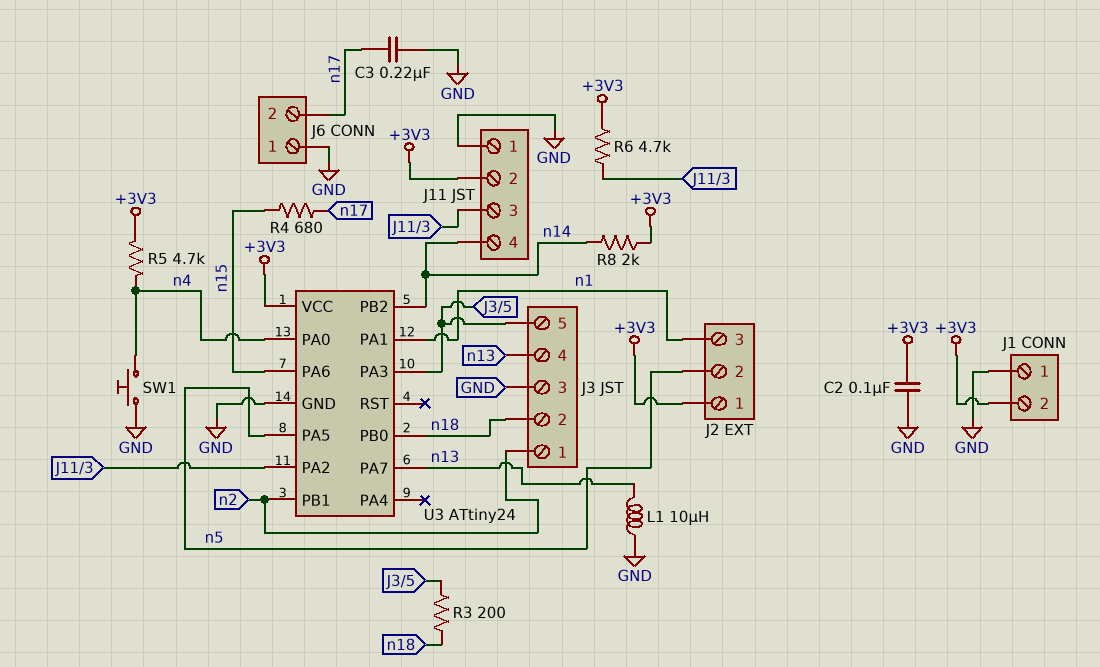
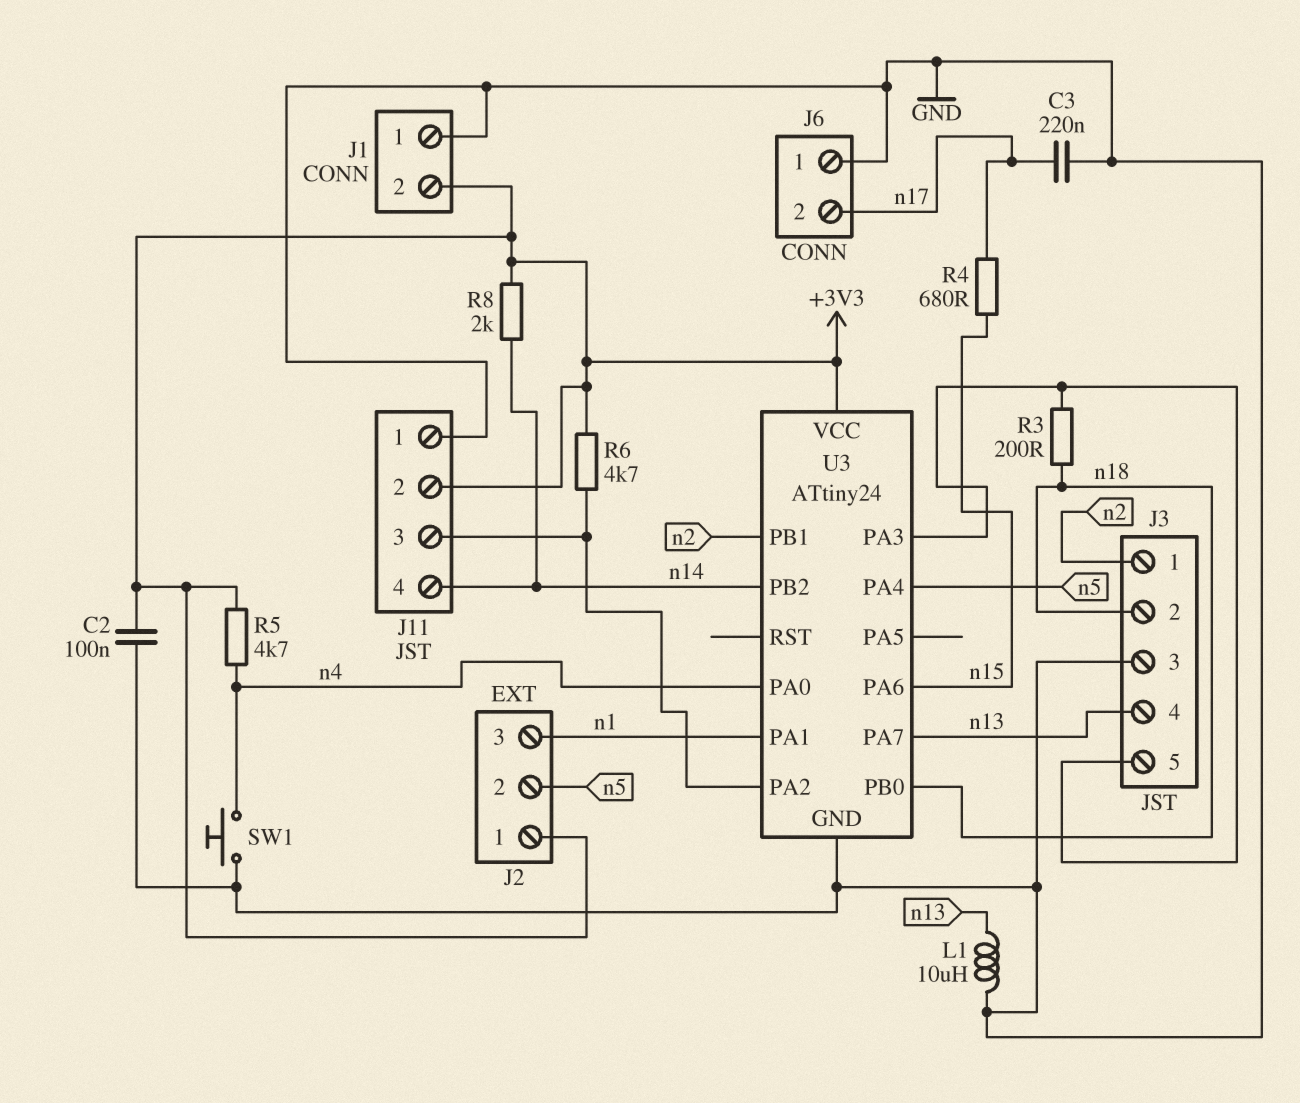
U3 pin PA4: none -> n5
U3 pin PA5: n5 -> none

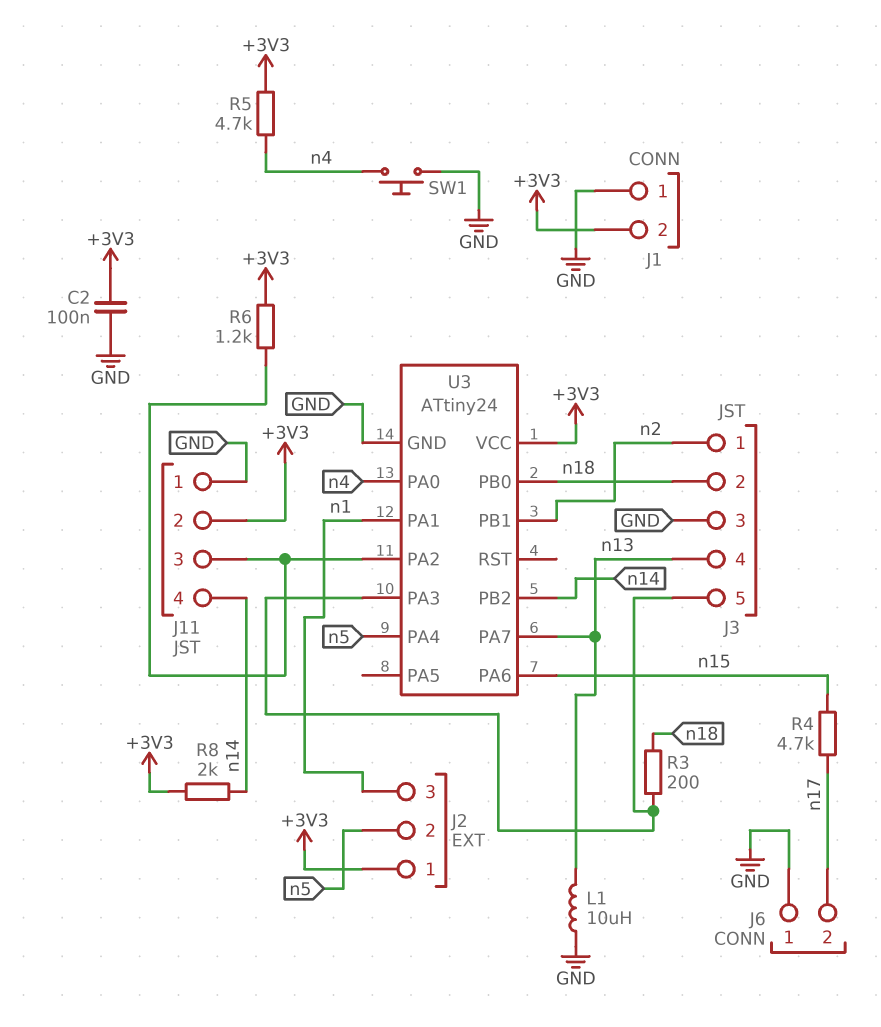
C3: 220nF (GND, n17) -> none
R4: 680 (n15, n17) -> 4.7k (n15, n17)
R6: 4.7k (+3V3, J11/3) -> 1.2k (+3V3, J11/3)

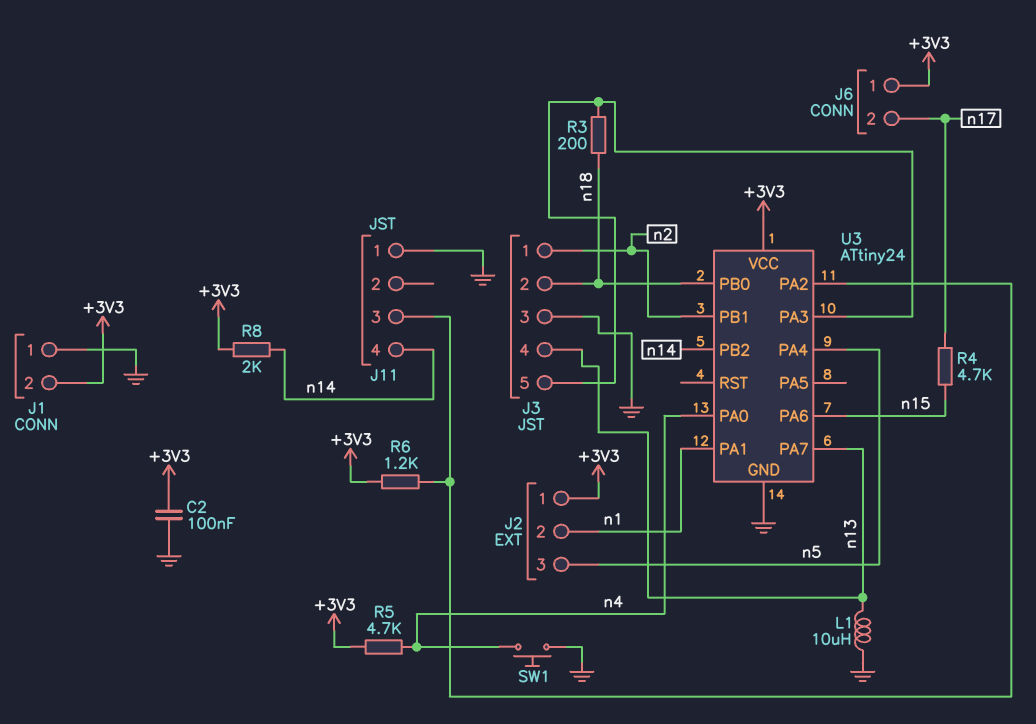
J2 pin 2: n5 -> n1
J2 pin 3: n1 -> n5
J6 pin 1: GND -> +3V3
J11 pin 2: +3V3 -> none

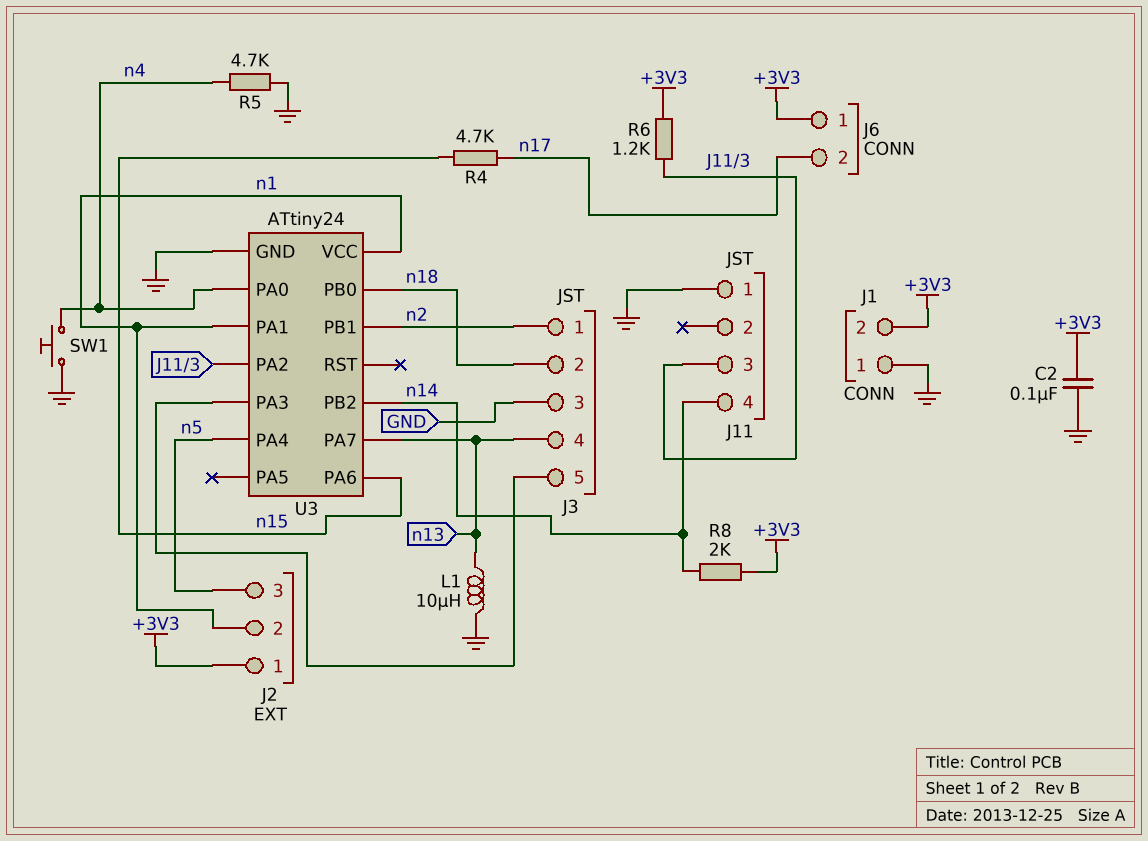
R3: 200 (J3/5, n18) -> none
R5: 4.7k (+3V3, n4) -> 4.7k (GND, n4)
U3 pin VCC: +3V3 -> n1

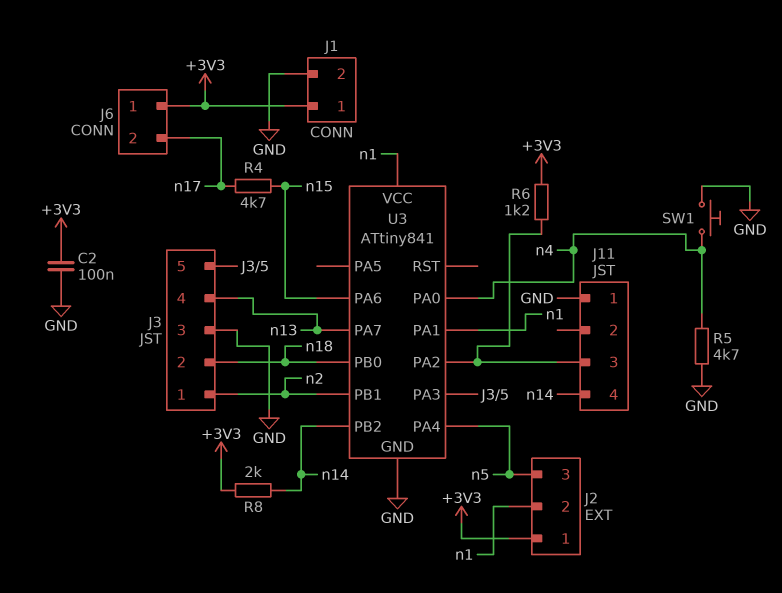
J1 pin 1: GND -> +3V3
J1 pin 2: +3V3 -> GND
L1: 10uH (GND, n13) -> none
U3: ATtiny24 -> ATtiny841

